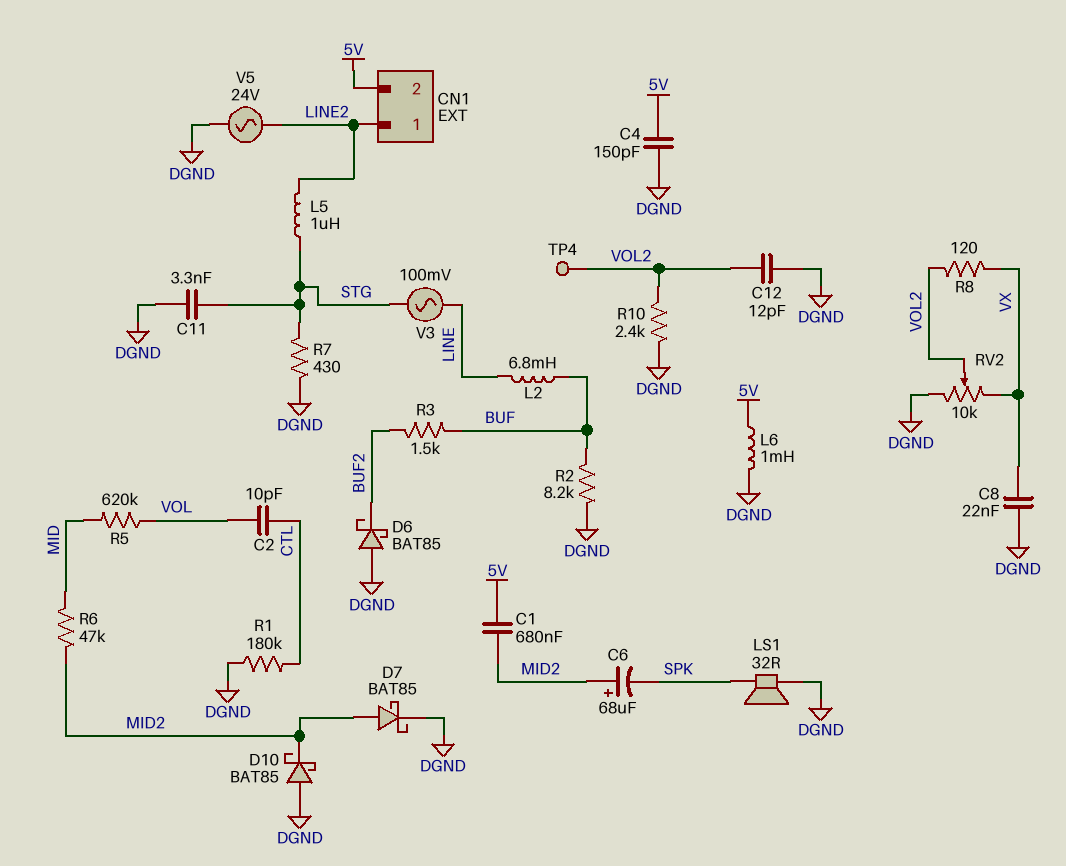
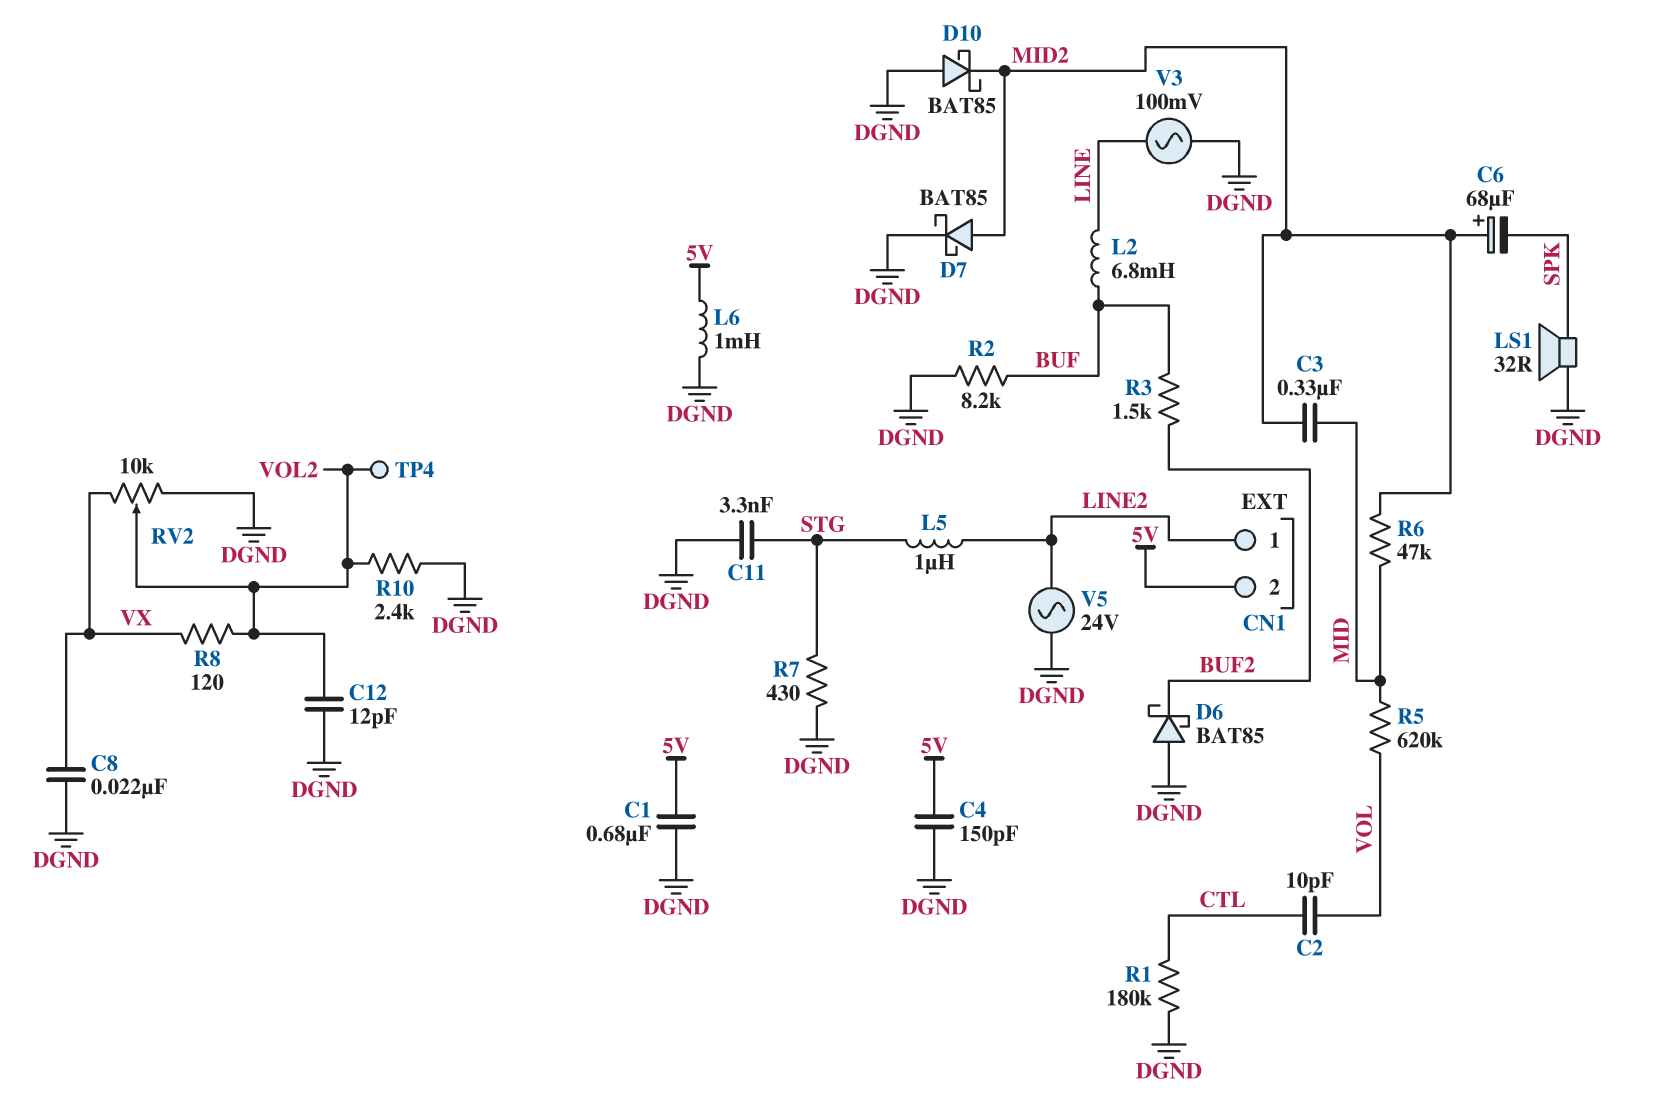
C1: 680nF (5V, MID2) -> 680nF (5V, DGND)
C3: none -> 330nF (MID, MID2)
V3: AC 100mV (LINE, STG) -> AC 100mV (DGND, LINE)

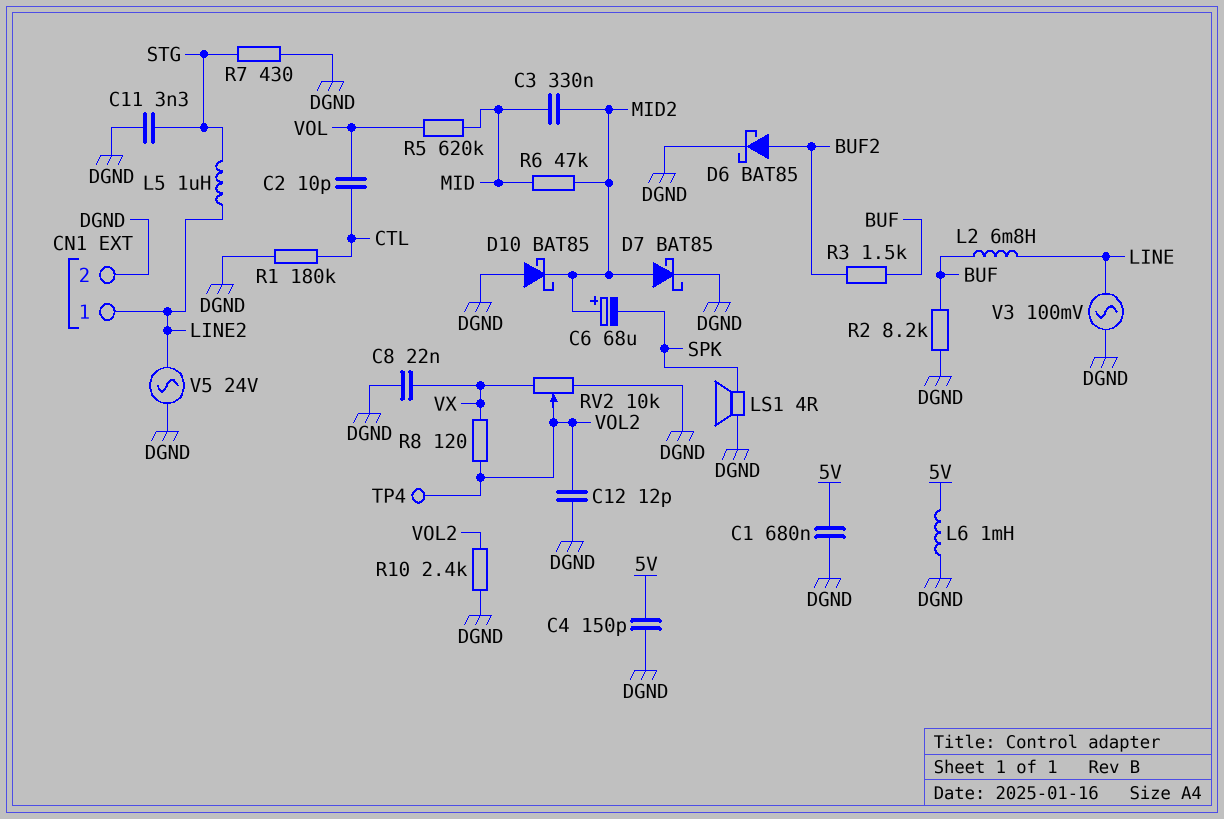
CN1 pin 2: 5V -> DGND
D6: schottky BAT85 (A DGND, K BUF2) -> schottky BAT85 (A BUF2, K DGND)
LS1: speaker 32R (DGND, SPK) -> speaker 4R (DGND, SPK)

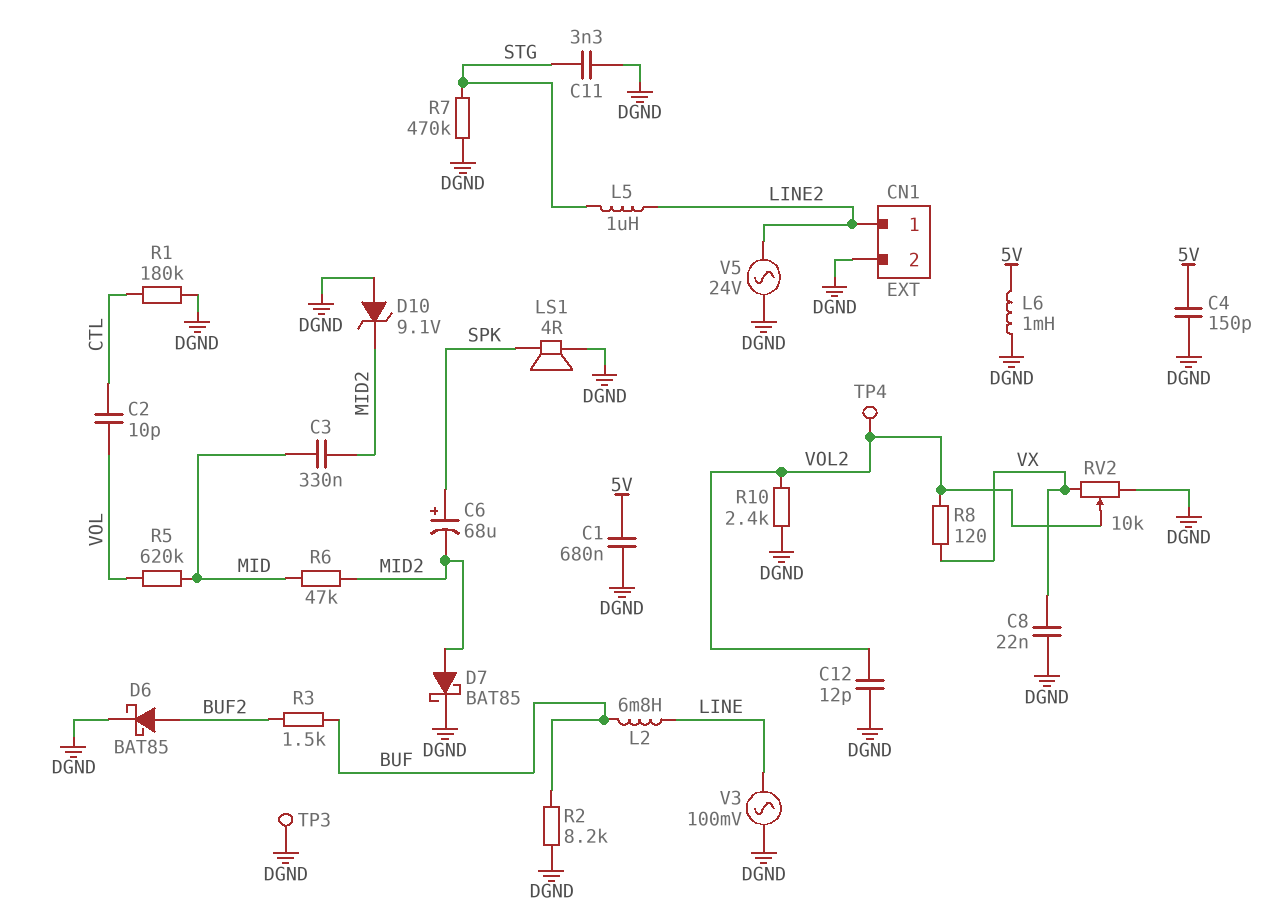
C6: 68uF (plus MID2, minus SPK) -> 68uF (plus SPK, minus MID2)
D10: schottky BAT85 (A DGND, K MID2) -> zener 9.1V (A DGND, K MID2)
R7: 430 (DGND, STG) -> 470k (DGND, STG)
TP3: none -> test point (DGND)

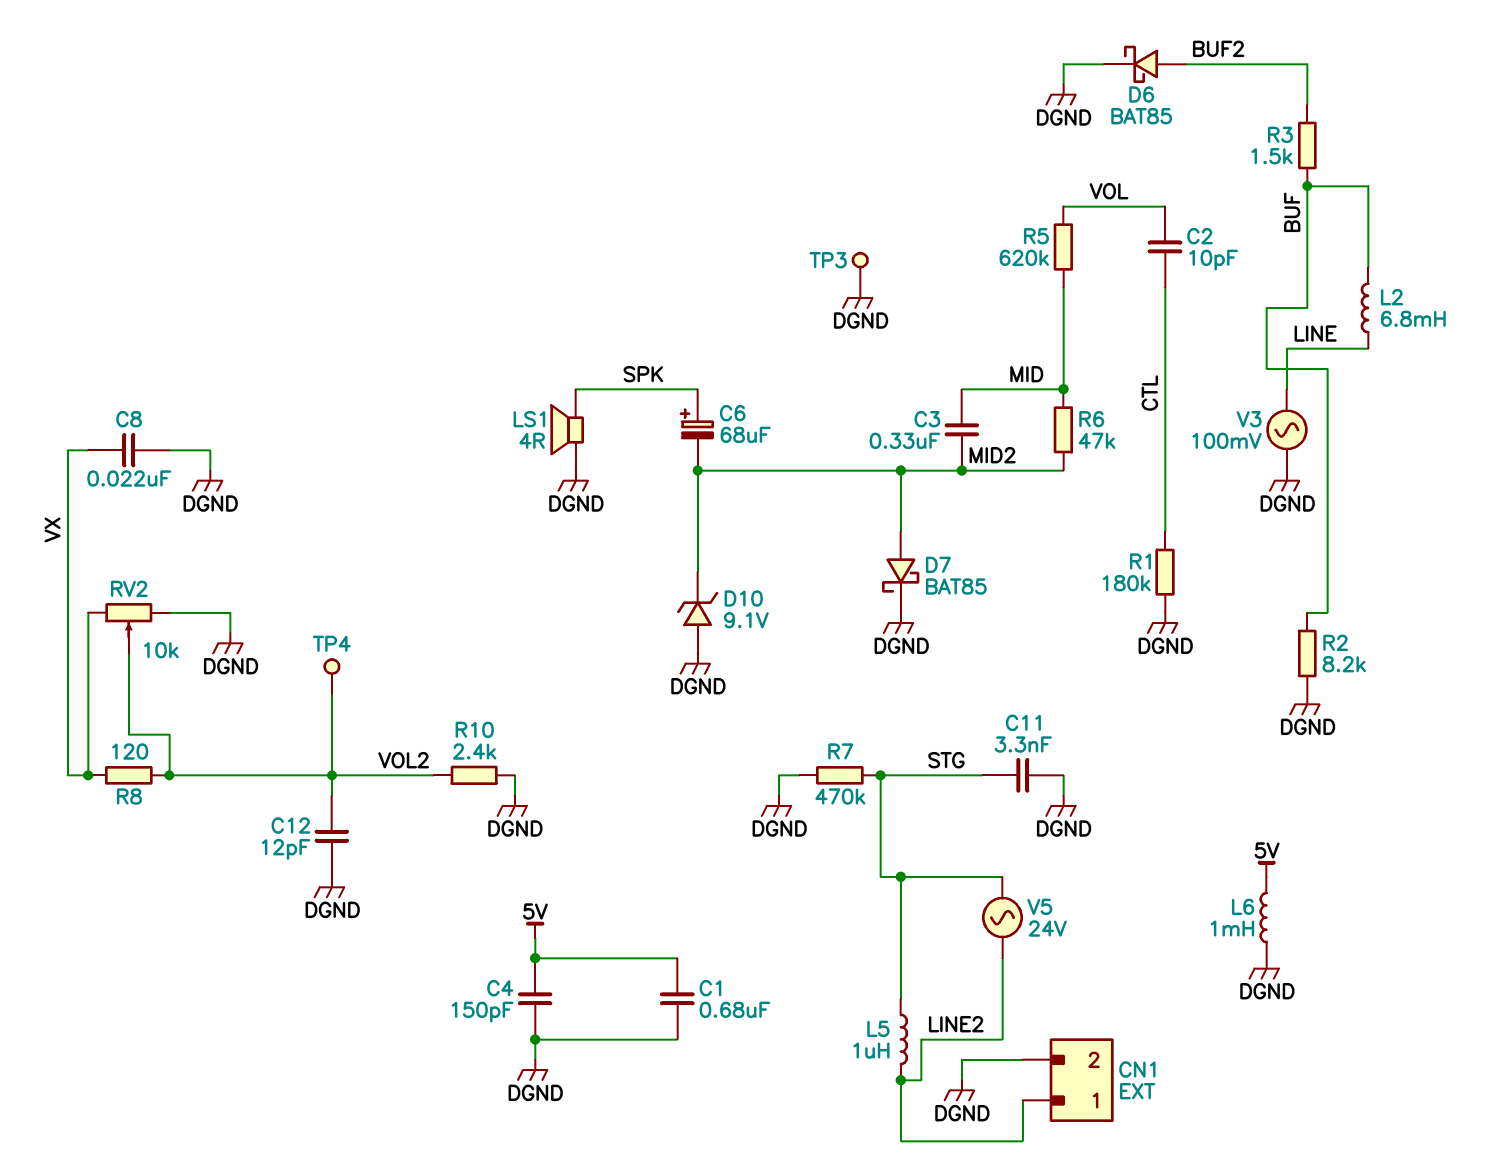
V5: AC 24V (DGND, LINE2) -> AC 24V (LINE2, STG)

